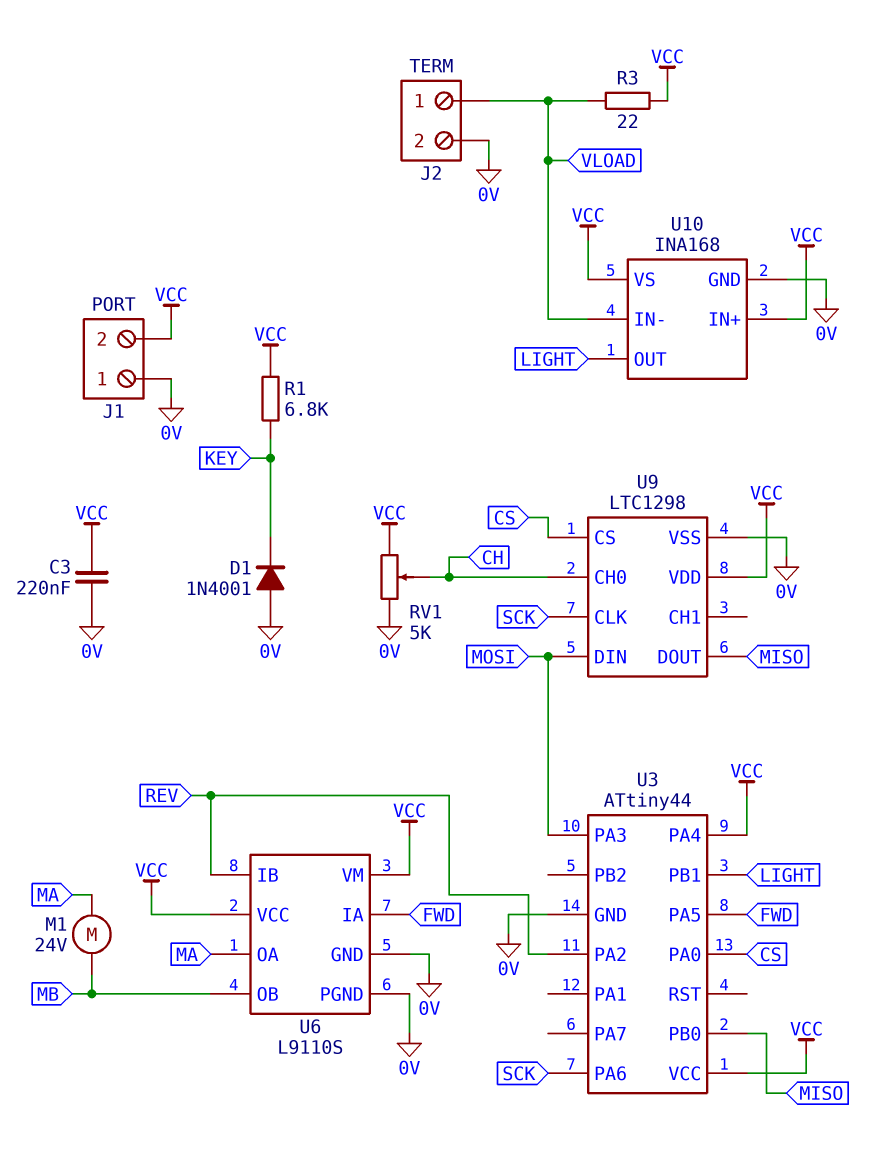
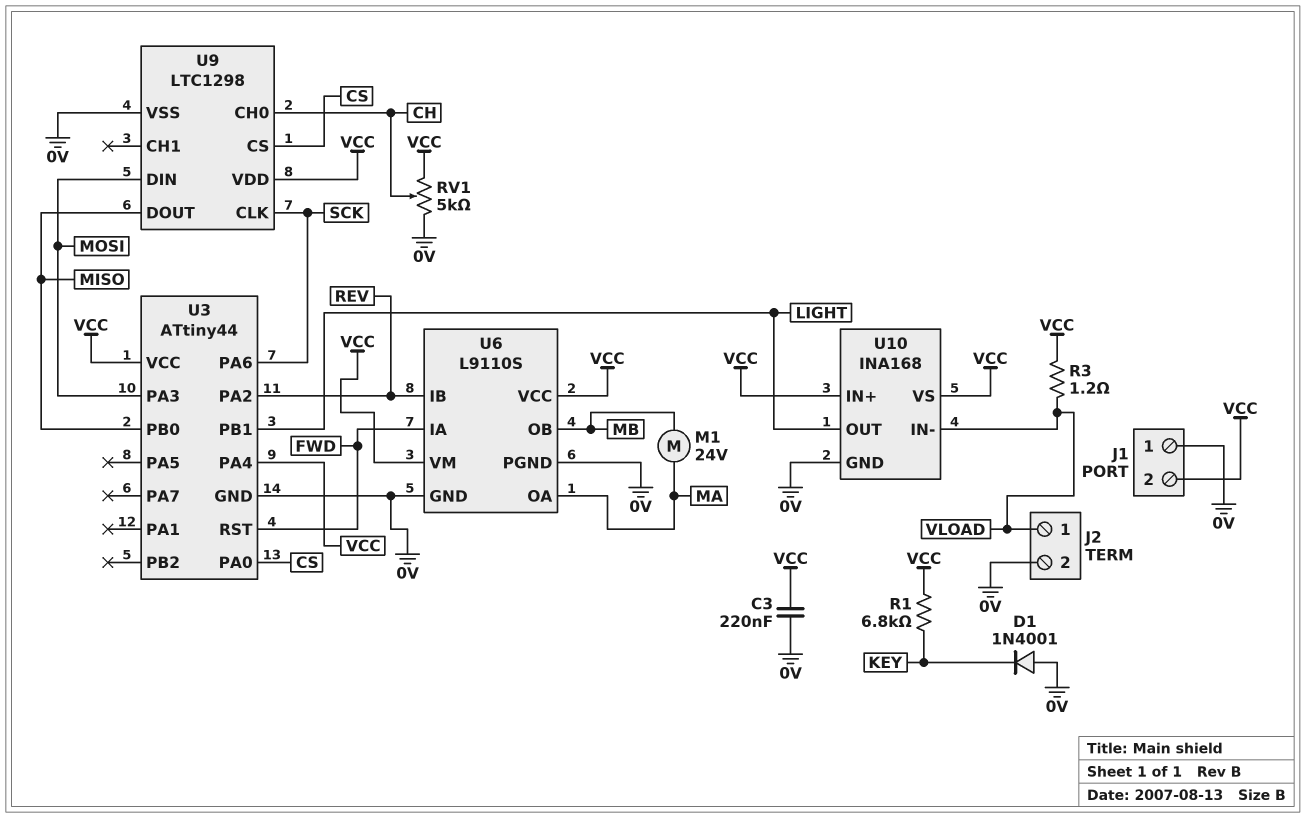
R3: 22 (VCC, VLOAD) -> 1.2 (VCC, VLOAD)
U3 pin PA5: FWD -> none
U3 pin RST: none -> FWD

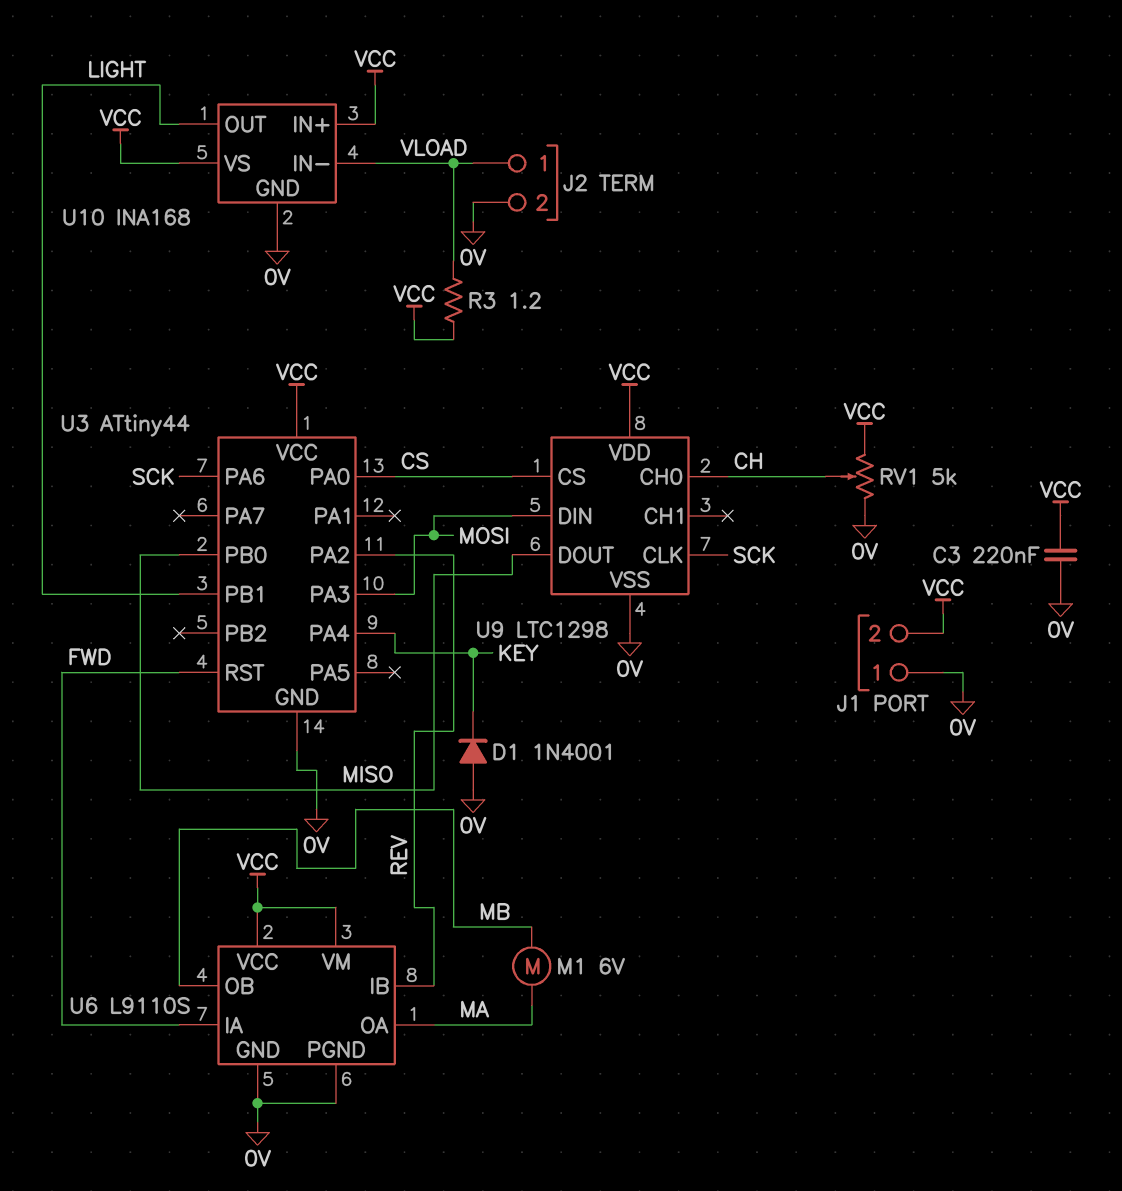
M1: motor 24V (MA, MB) -> motor 6V (MA, MB)
R1: 6.8k (KEY, VCC) -> none
U3 pin PA4: VCC -> KEY

